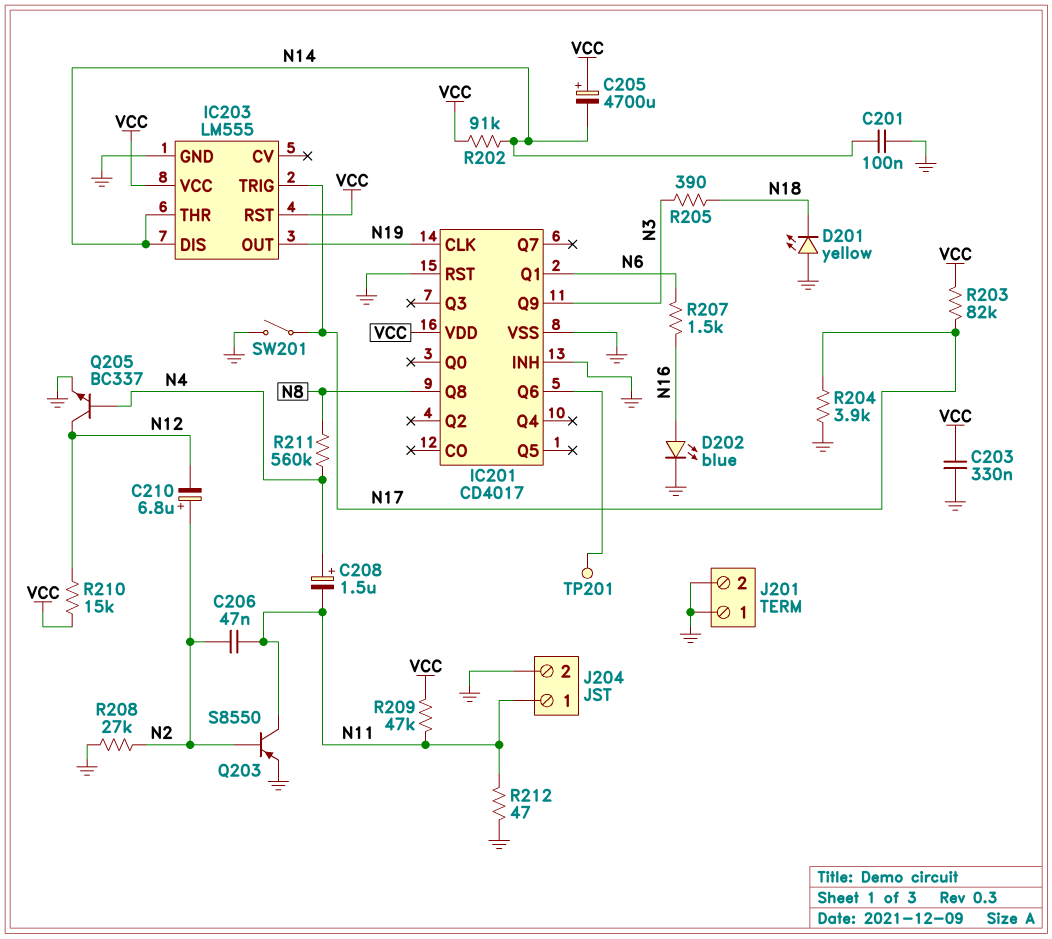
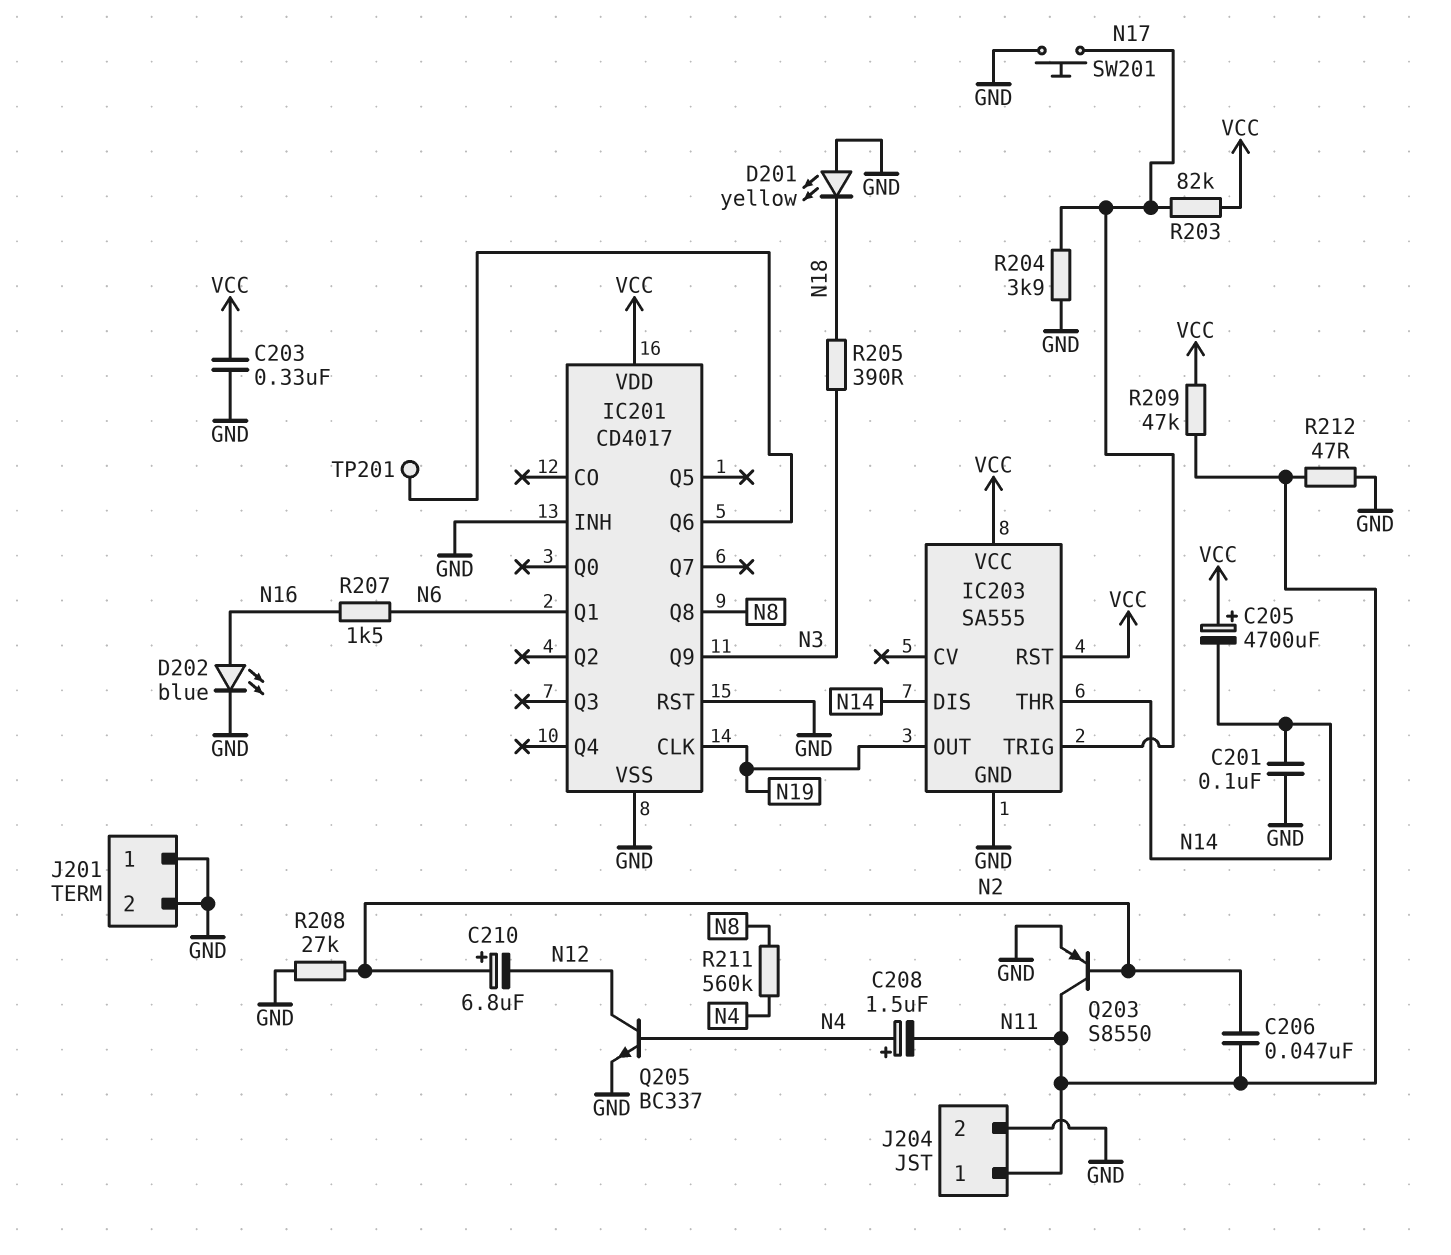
IC203: LM555 -> SA555
R202: 91k (N14, VCC) -> none
R210: 15k (N12, VCC) -> none
SW201: switch (GND, N17) -> button (GND, N17)

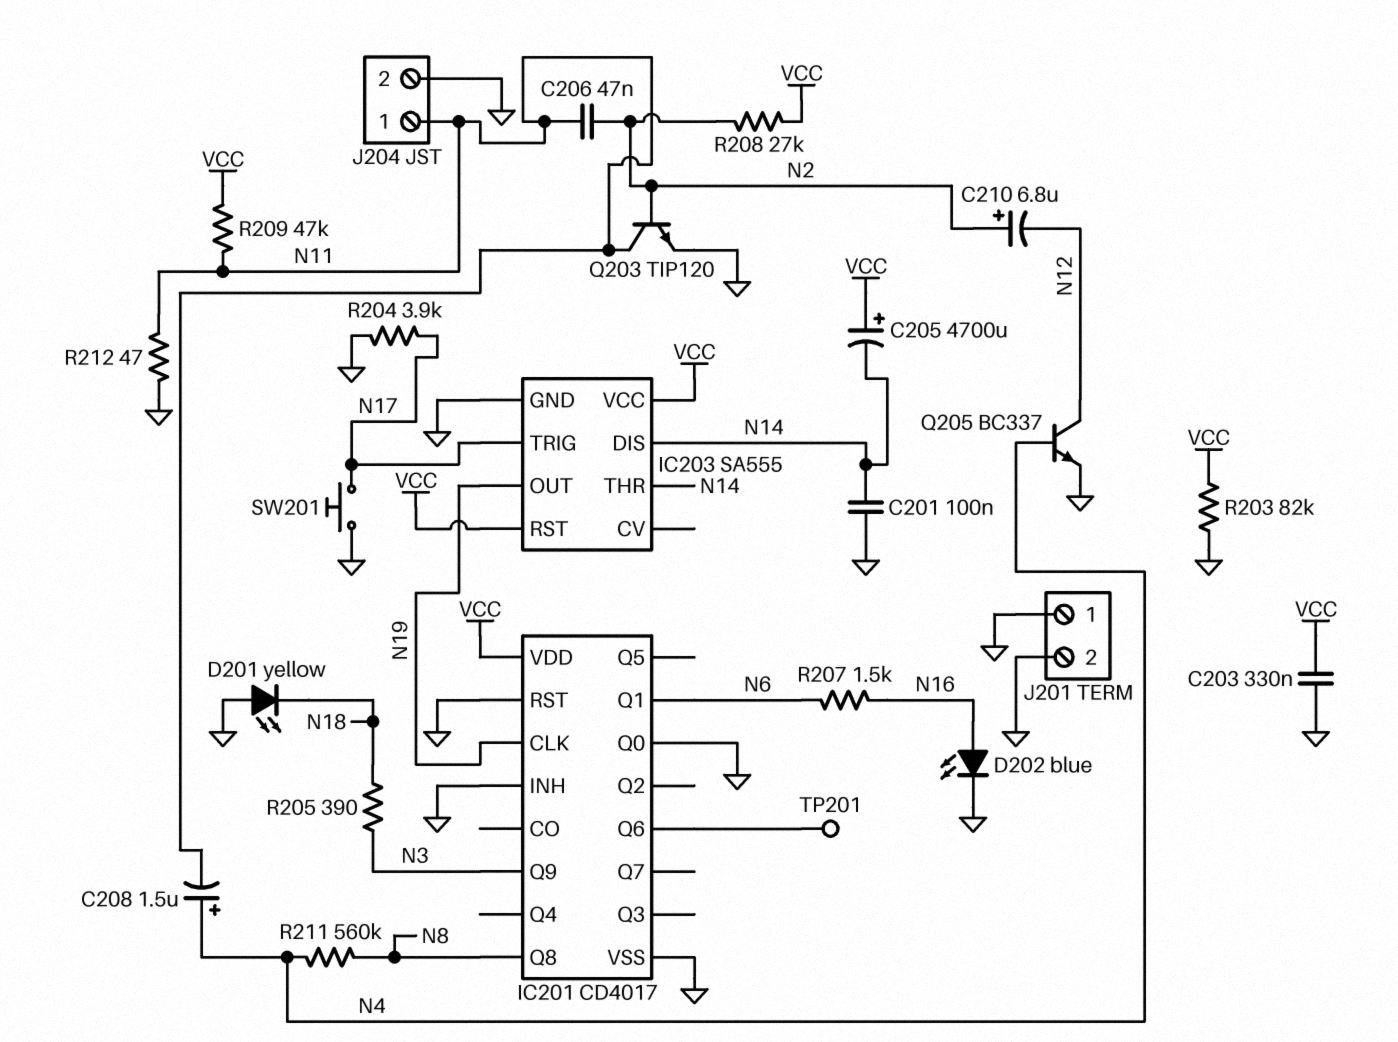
IC201 pin Q0: none -> GND
Q203: PNP S8550 (B N2, C N11, E GND) -> NPN TIP120 (B N2, C N11, E GND)
R203: 82k (N17, VCC) -> 82k (GND, VCC)
R208: 27k (GND, N2) -> 27k (N2, VCC)

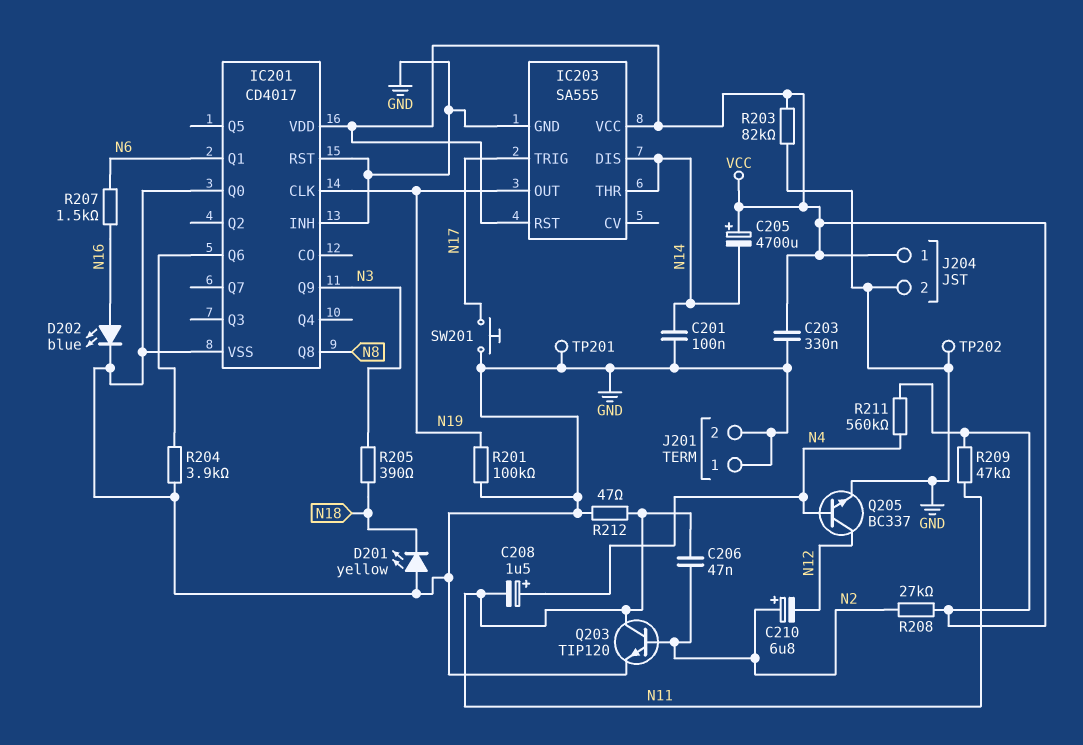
J204 pin 1: N11 -> VCC
R201: none -> 100k (GND, N19)
R204: 3.9k (GND, N17) -> 3.9k (GND, IC201/Q6)
R211: 560k (N4, N8) -> 560k (N4, VCC)
TP201: test point (IC201/Q6) -> test point (GND)
TP202: none -> test point (GND)

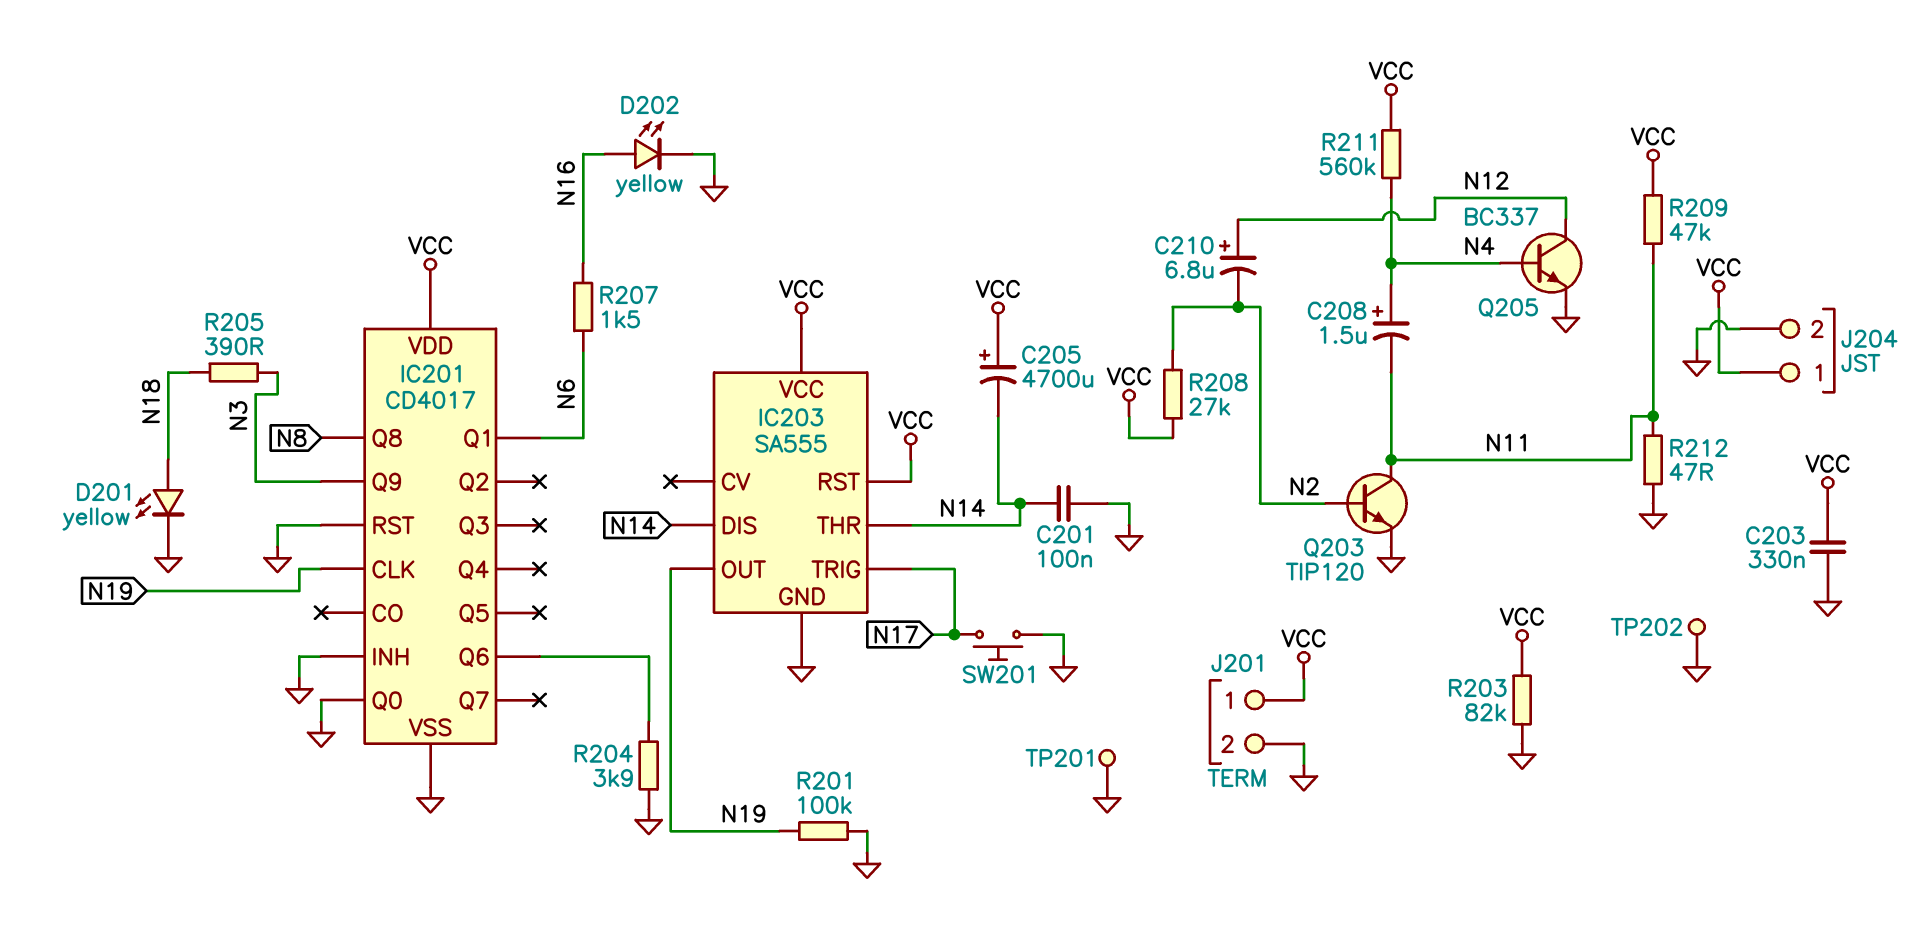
C206: 47nF (N2, N11) -> none
C210: 6.8uF (plus N2, minus N12) -> 6.8uF (plus N12, minus N2)
D201: LED yellow (A GND, K N18) -> LED yellow (A N18, K GND)
D202: LED blue (A N16, K GND) -> LED yellow (A N16, K GND)
J201 pin 1: GND -> VCC

